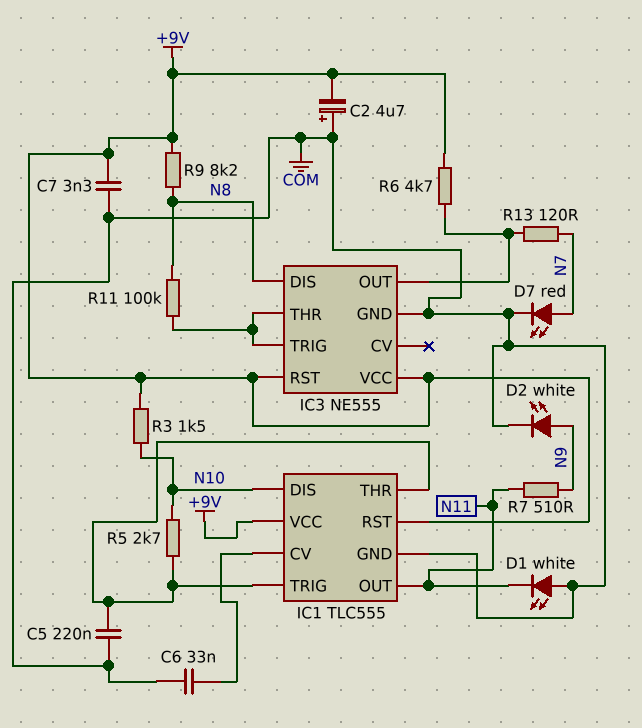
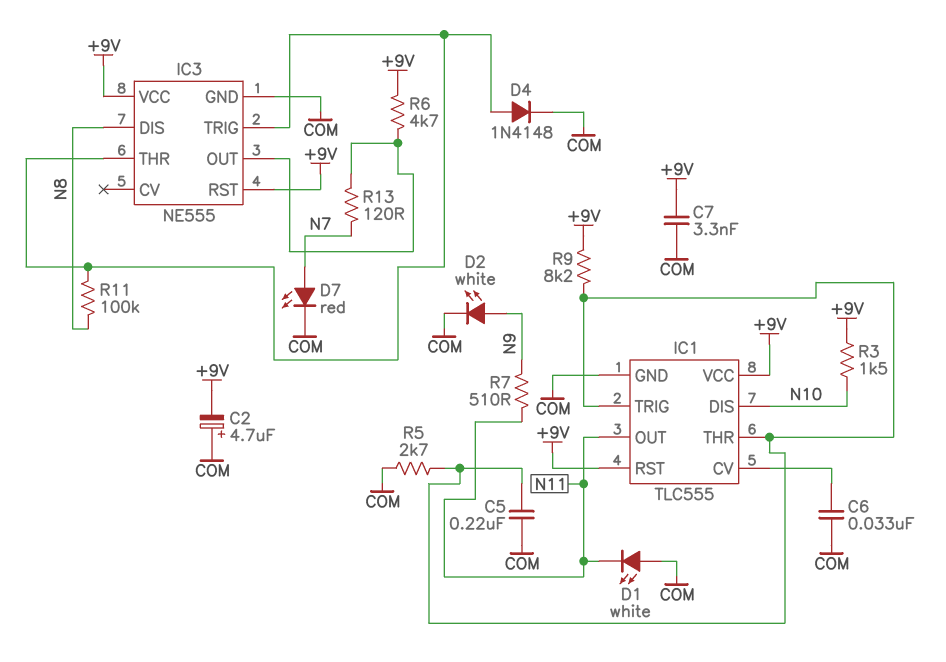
D4: none -> diode 1N4148 (A IC3/THR, K COM)
R5: 2.7k (IC1/THR, N10) -> 2.7k (COM, IC1/THR)
R9: 8.2k (+9V, N8) -> 8.2k (+9V, IC1/THR)

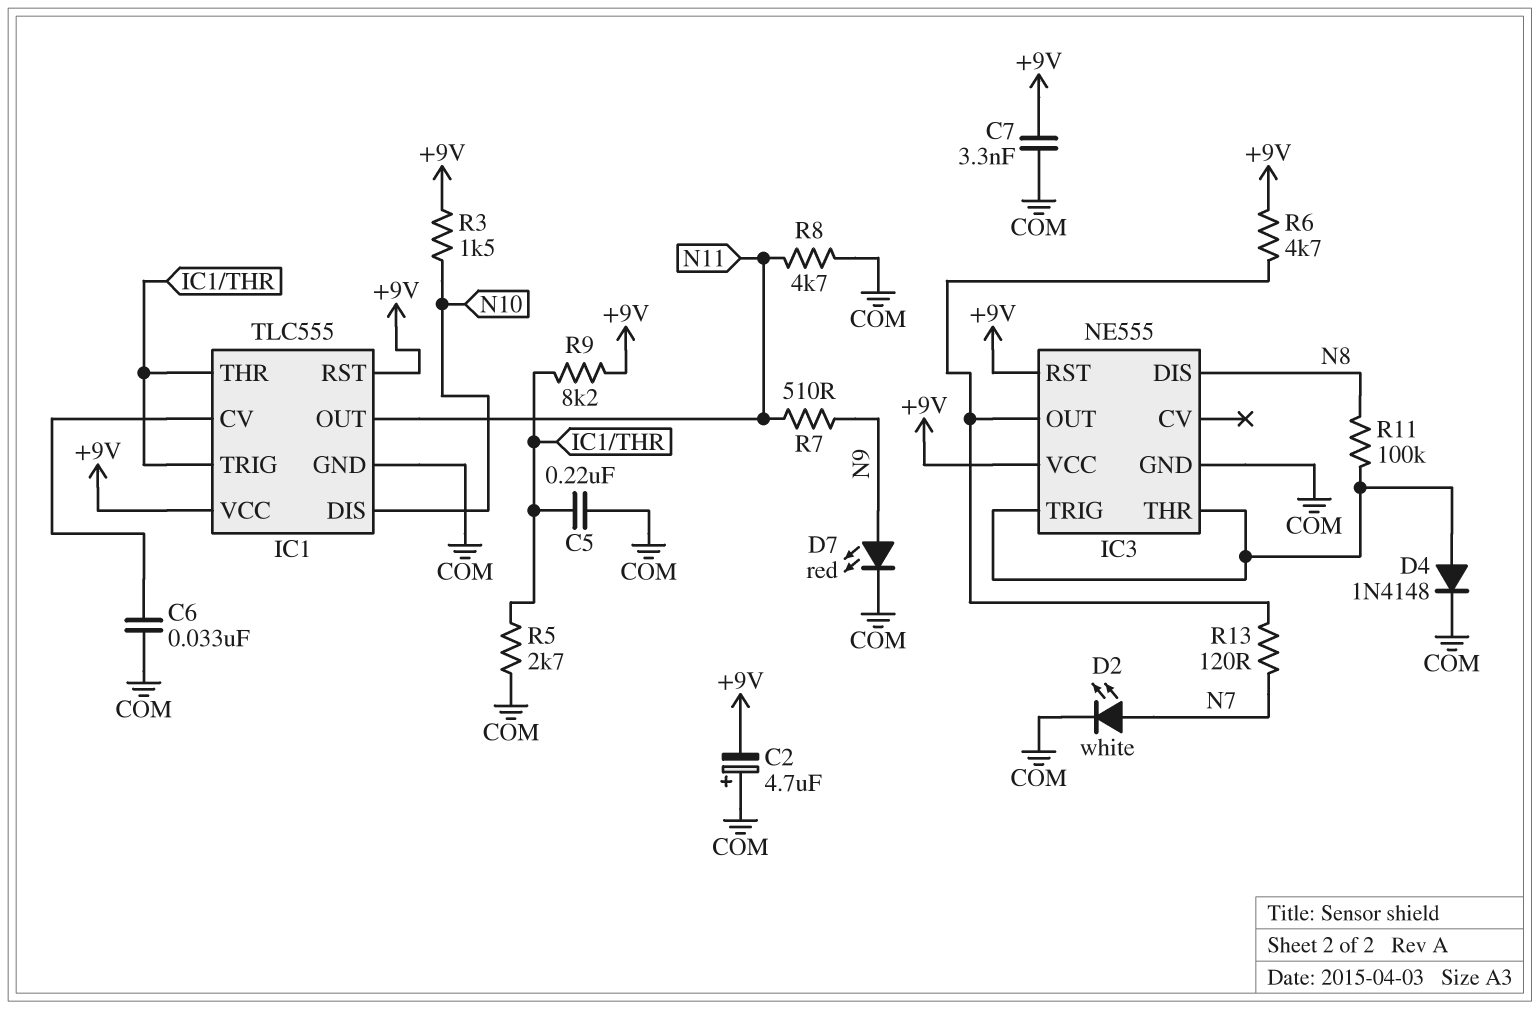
D1: LED white (A COM, K N11) -> none
D2: LED white (A N9, K COM) -> LED white (A N7, K COM)
D7: LED red (A N7, K COM) -> LED red (A N9, K COM)
R8: none -> 4.7k (COM, N11)

